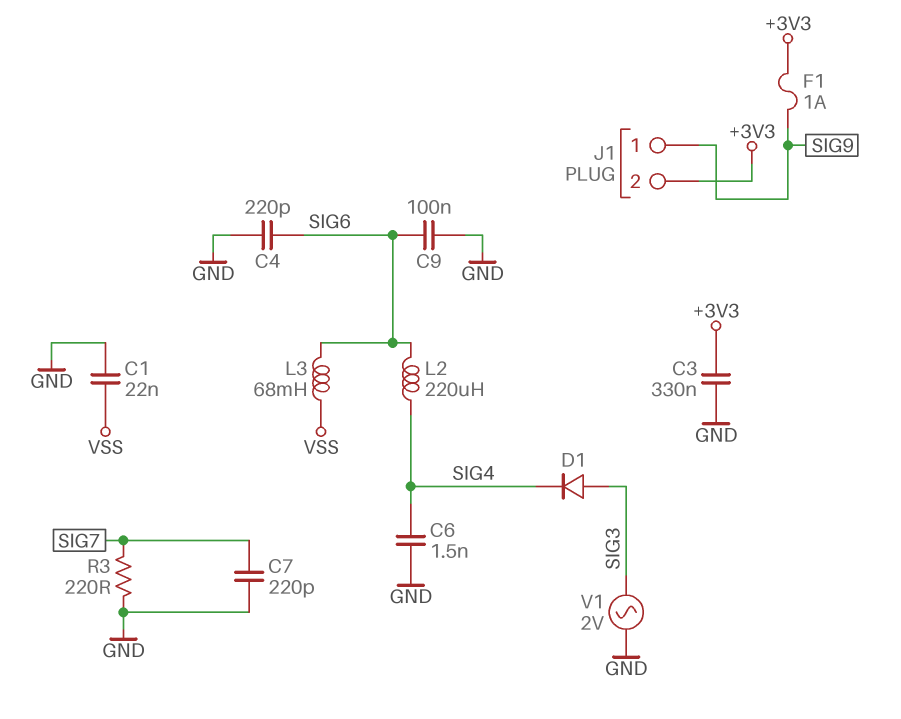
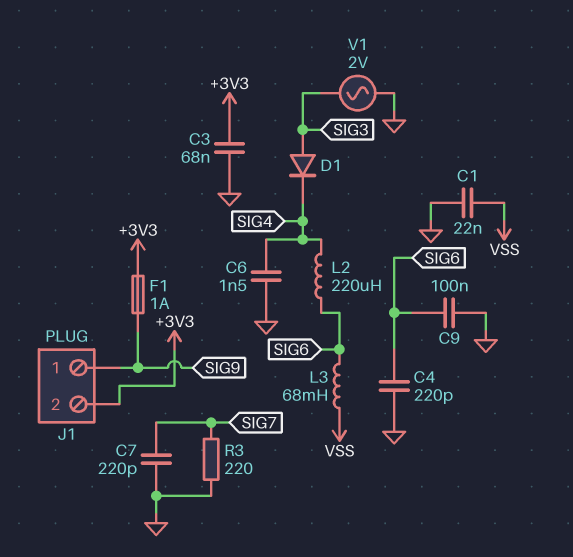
C3: 330nF (+3V3, GND) -> 68nF (+3V3, GND)

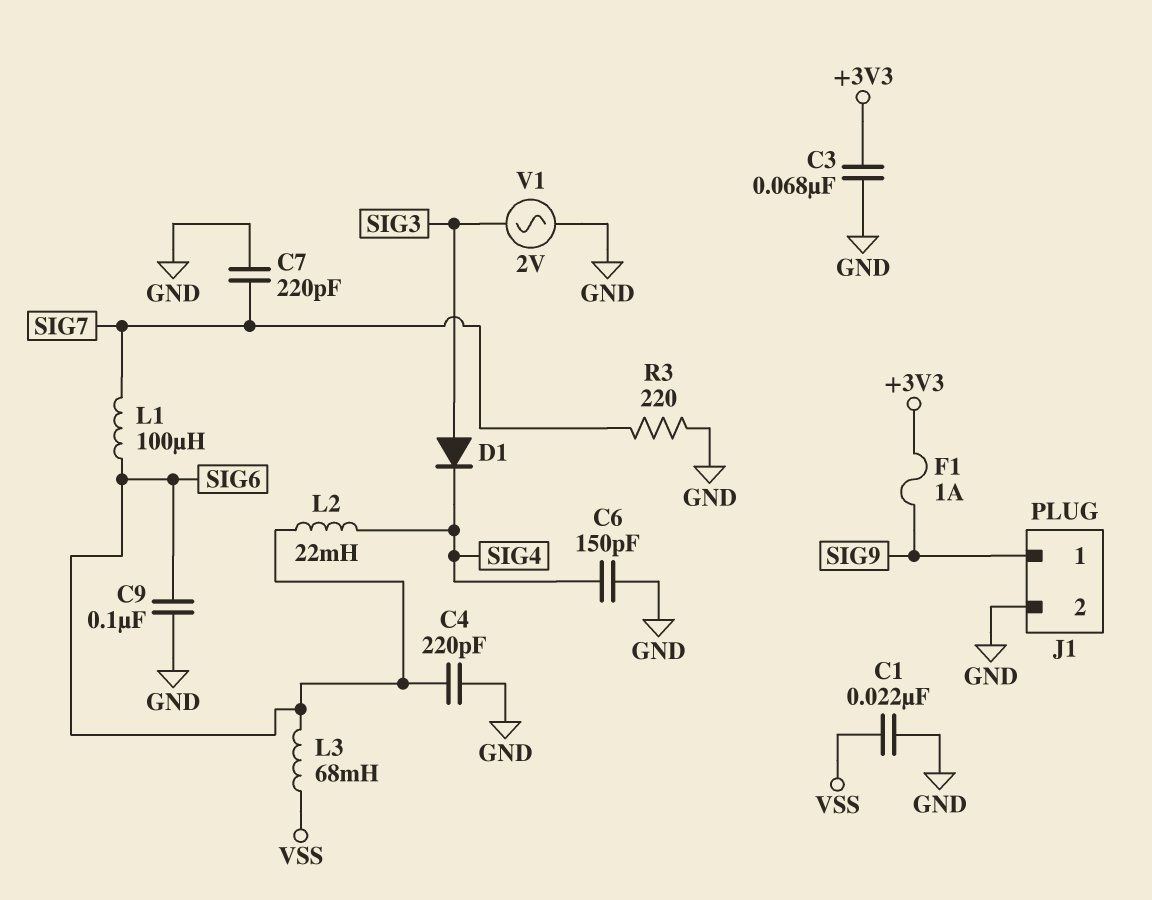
C6: 1.5nF (GND, SIG4) -> 150pF (GND, SIG4)
J1 pin 2: +3V3 -> GND
L1: none -> 100uH (SIG6, SIG7)
L2: 220uH (SIG4, SIG6) -> 22mH (SIG4, SIG6)

